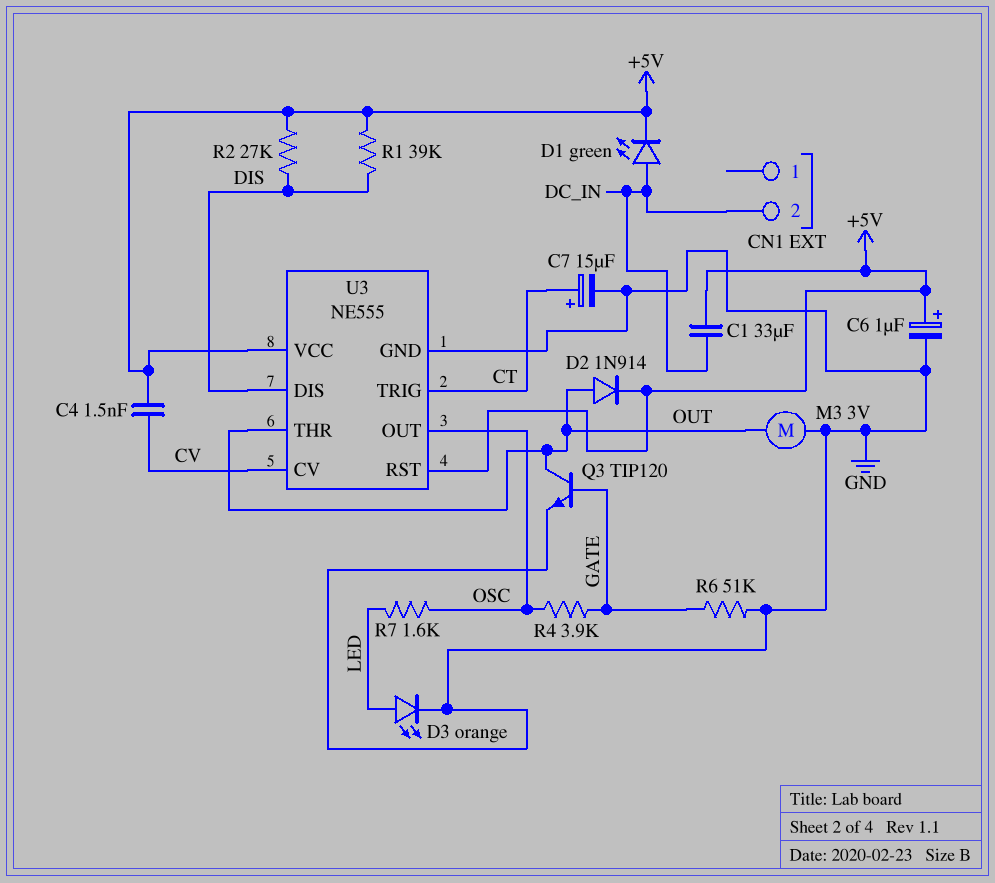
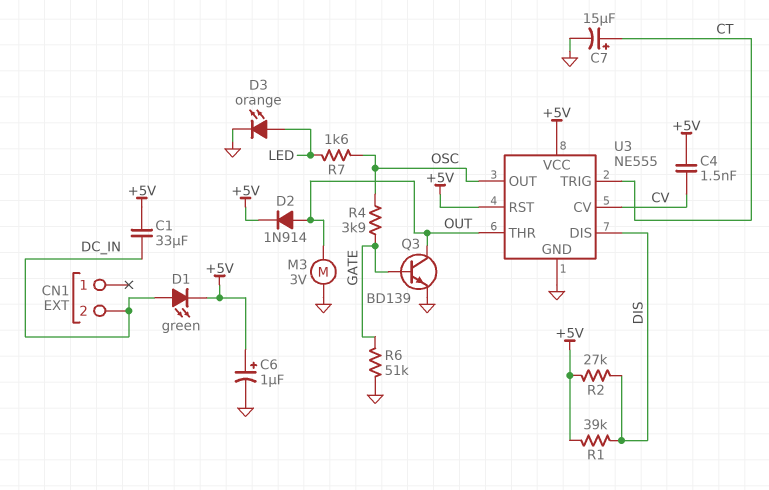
Q3: NPN TIP120 (B GATE, C OUT, E GND) -> NPN BD139 (B GATE, C OUT, E GND)

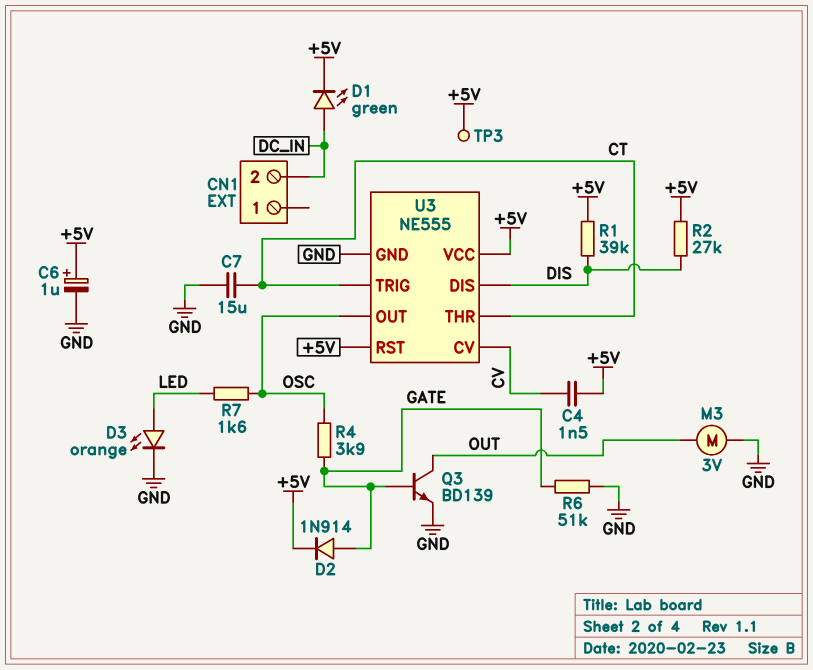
C1: 33uF (+5V, DC_IN) -> none
C7: 15uF (plus CT, minus GND) -> 15uF (CT, GND)
D2: diode 1N914 (A OUT, K +5V) -> diode 1N914 (A GATE, K +5V)
TP3: none -> test point (+5V)
U3 pin THR: OUT -> CT

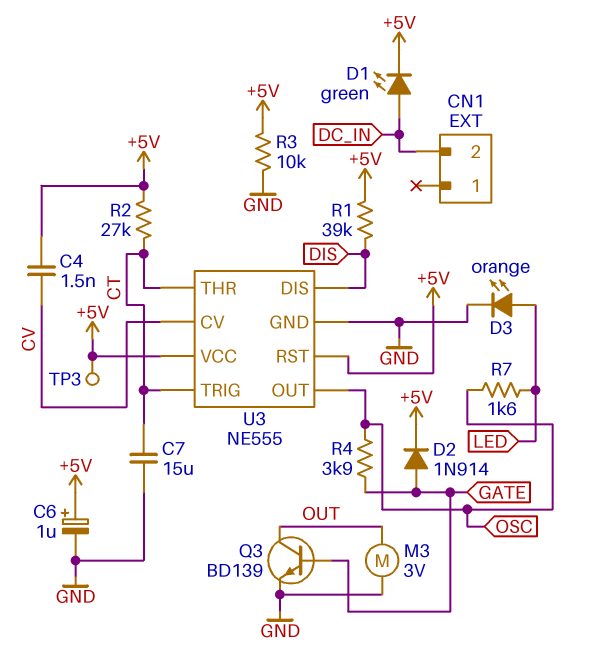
R2: 27k (+5V, DIS) -> 27k (+5V, CT)
R3: none -> 10k (+5V, GND)
R6: 51k (GATE, GND) -> none

